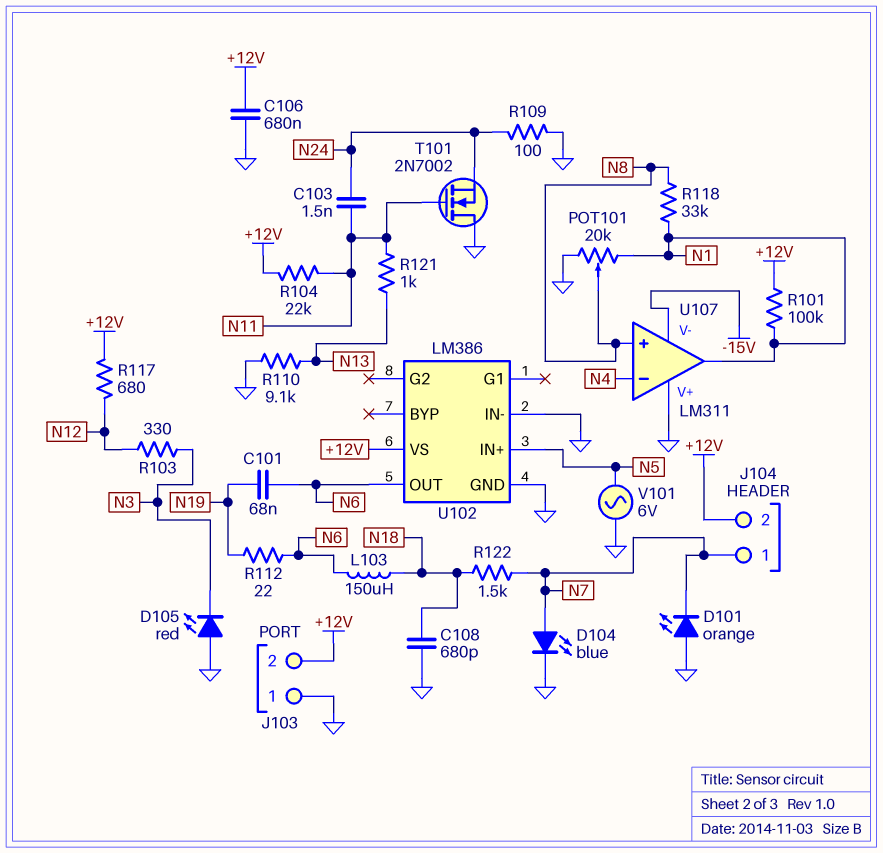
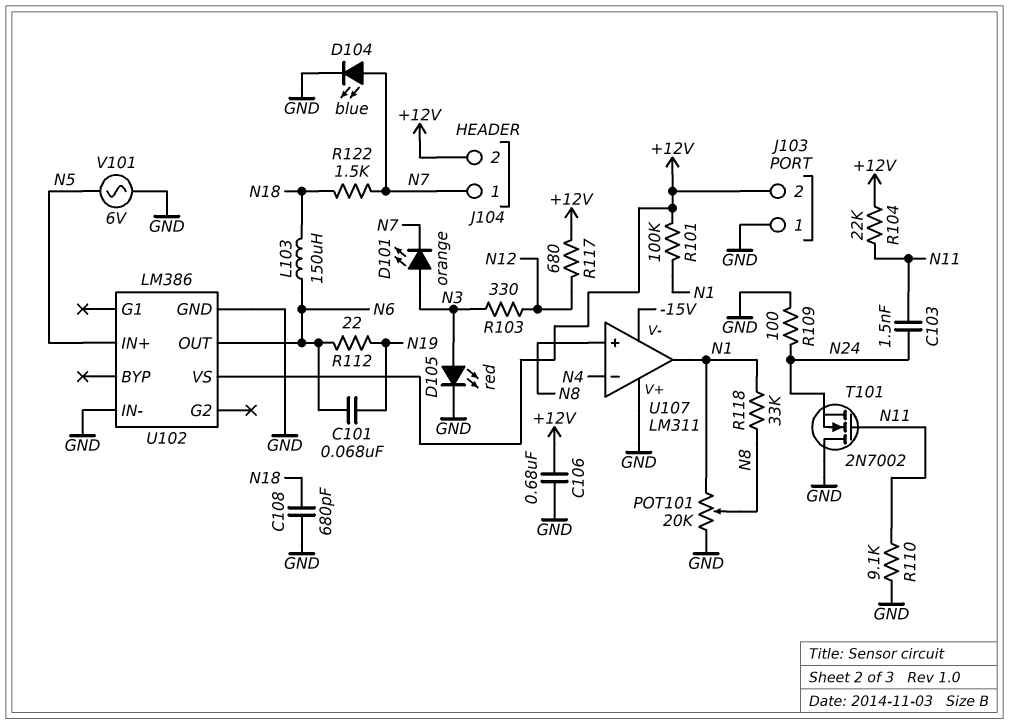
D101: LED orange (A GND, K N7) -> LED orange (A N3, K N7)
D105: LED red (A GND, K N3) -> LED red (A N3, K GND)
R110: 9.1k (GND, N13) -> 9.1k (GND, N11)
R121: 1k (N11, N13) -> none

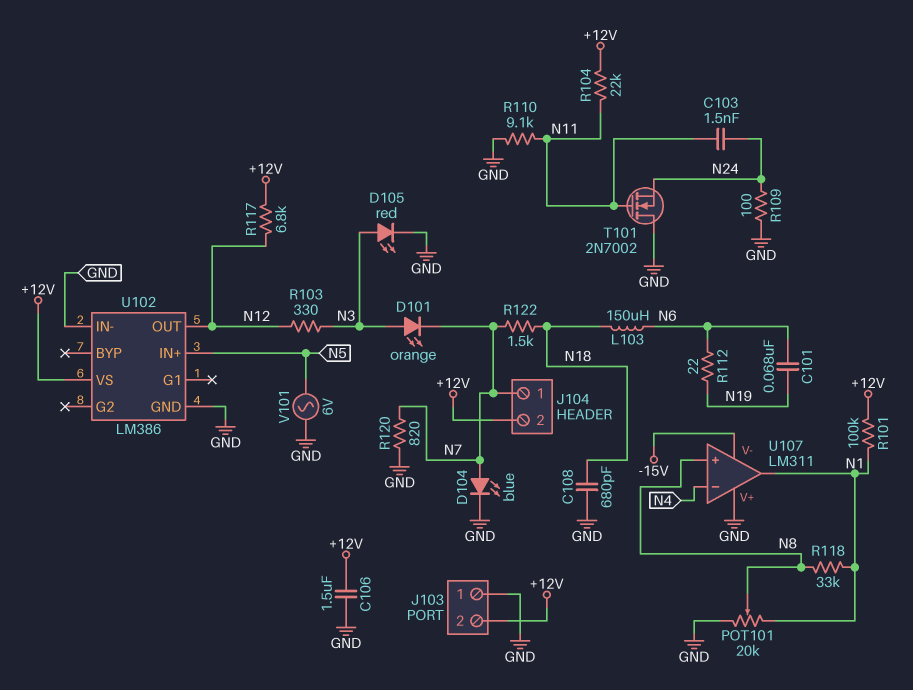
C106: 680nF (+12V, GND) -> 1.5uF (+12V, GND)
R117: 680 (+12V, N12) -> 6.8k (+12V, N12)
R120: none -> 820 (GND, N7)
U102 pin OUT: N6 -> N12

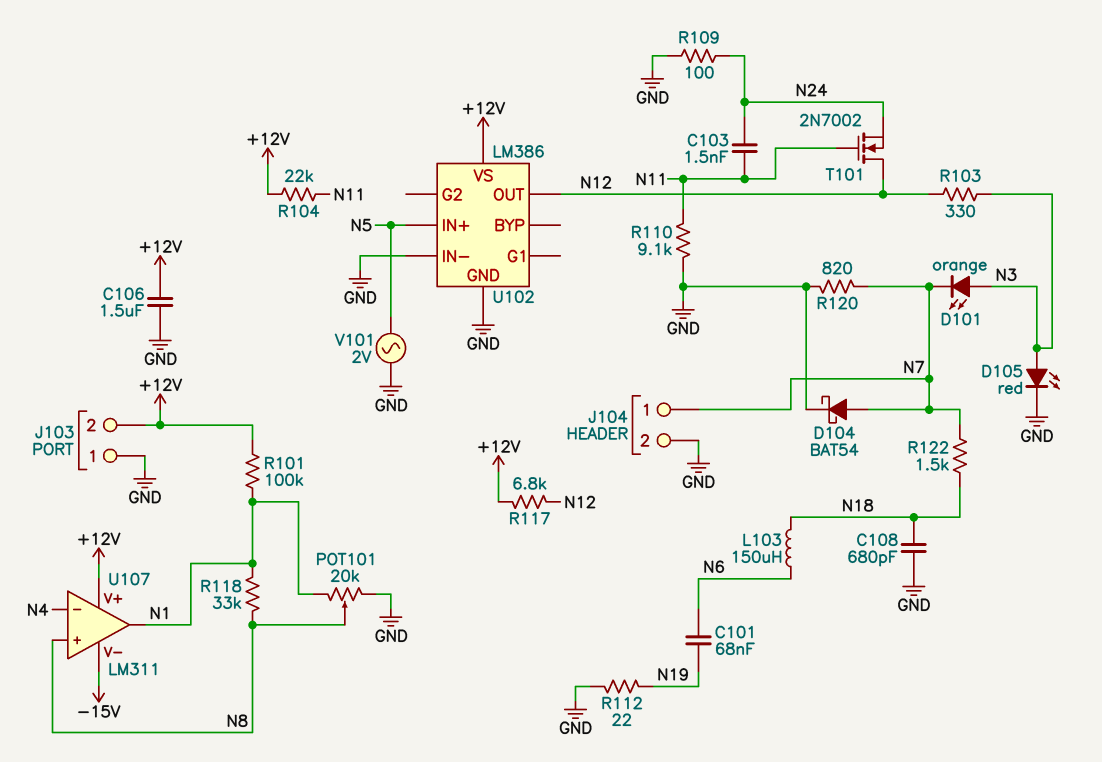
D104: LED blue (A N7, K GND) -> schottky BAT54 (A N7, K GND)
J104 pin 2: +12V -> GND
R112: 22 (N6, N19) -> 22 (GND, N19)
T101: NMOS 2N7002 (G N11, D GND, S N24) -> NMOS 2N7002 (G N11, D N12, S N24)
U107 pin V+: GND -> +12V
V101: AC 6V (GND, N5) -> AC 2V (GND, N5)

